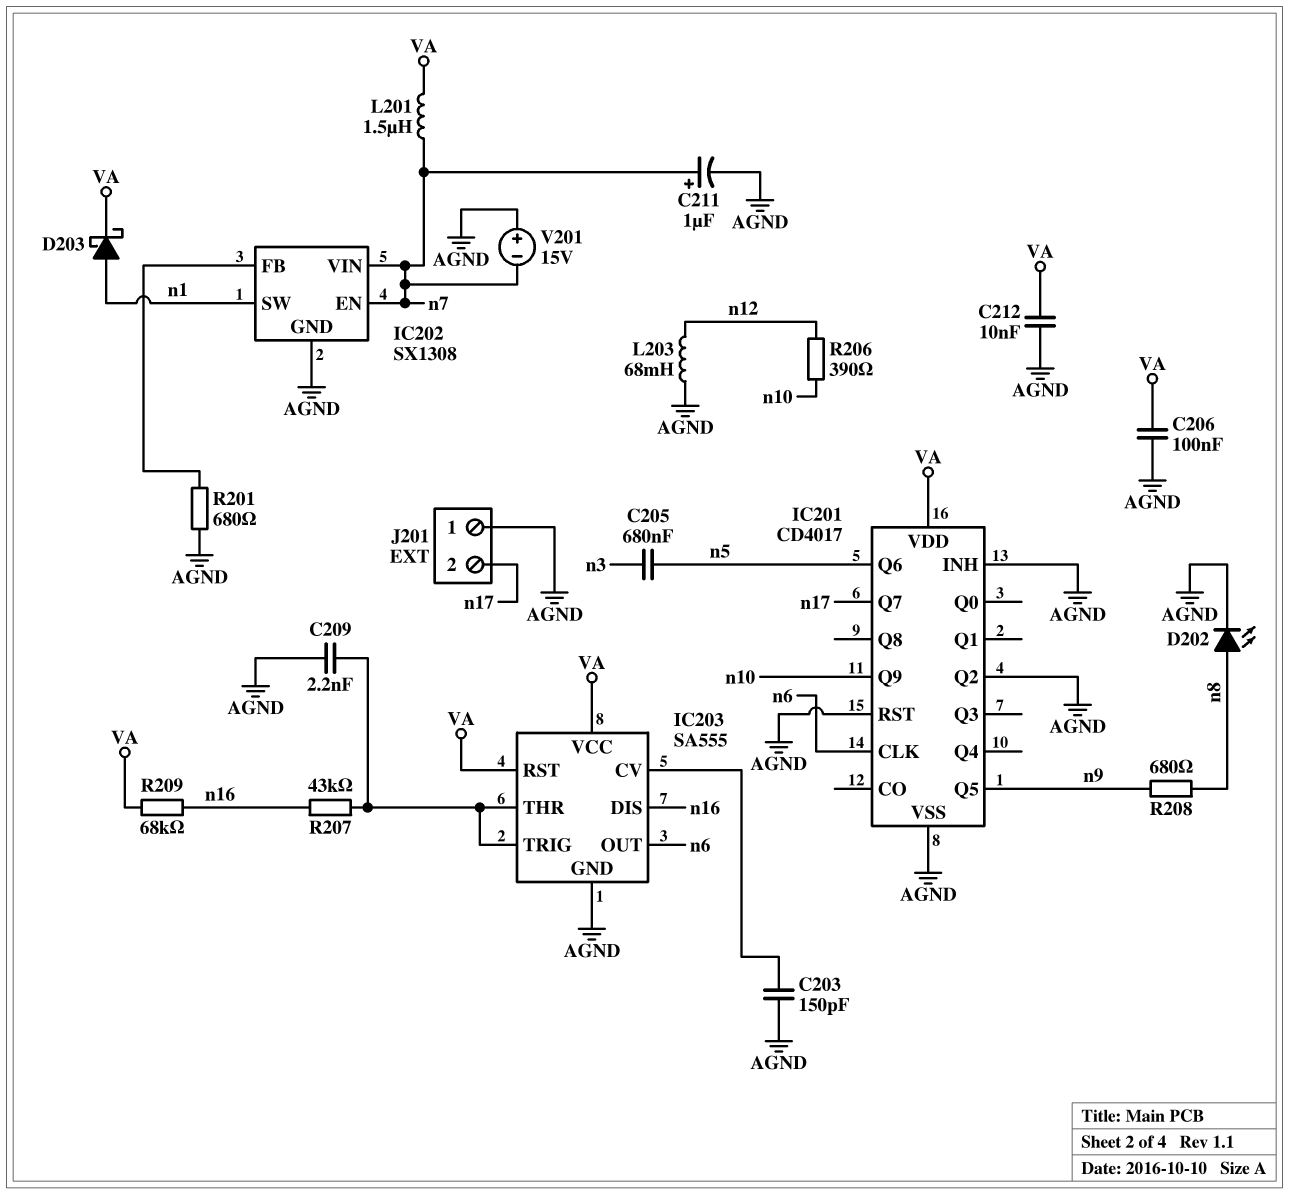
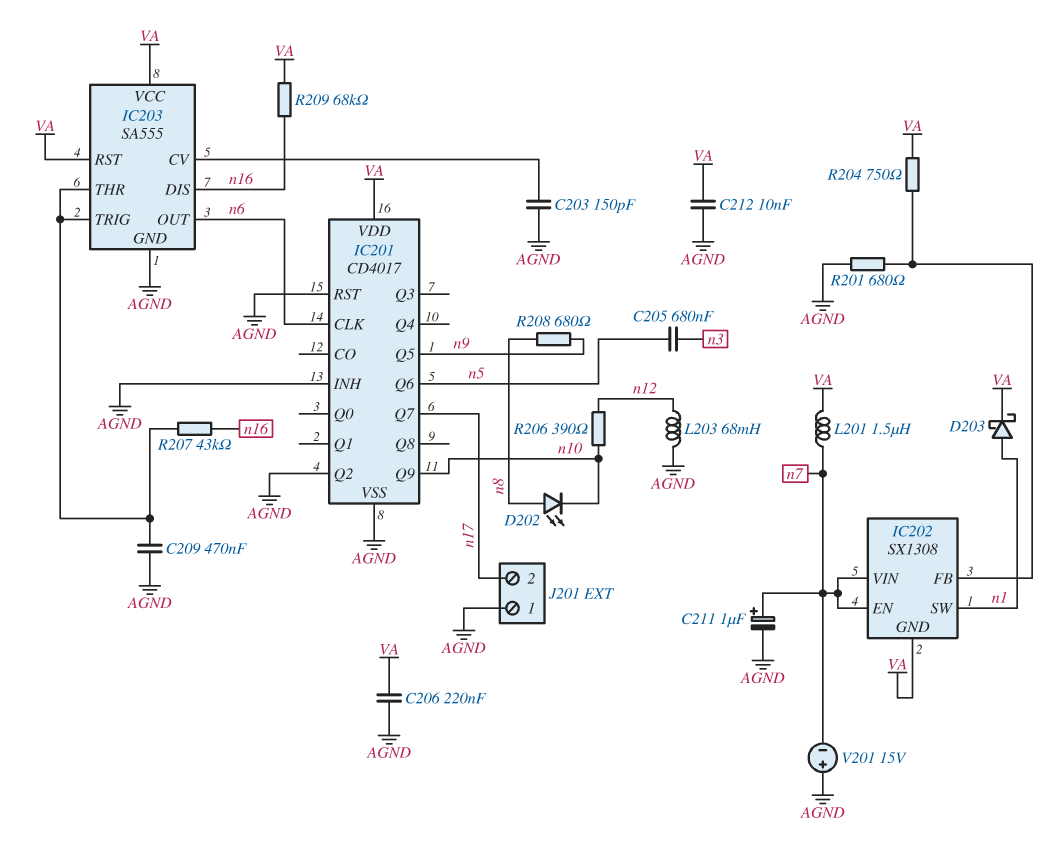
C206: 100nF (AGND, VA) -> 220nF (AGND, VA)
C209: 2.2nF (AGND, IC203/THR) -> 470nF (AGND, IC203/THR)
D202: LED (A n8, K AGND) -> LED (A n8, K n10)
IC202 pin GND: AGND -> VA
R204: none -> 750 (IC202/FB, VA)

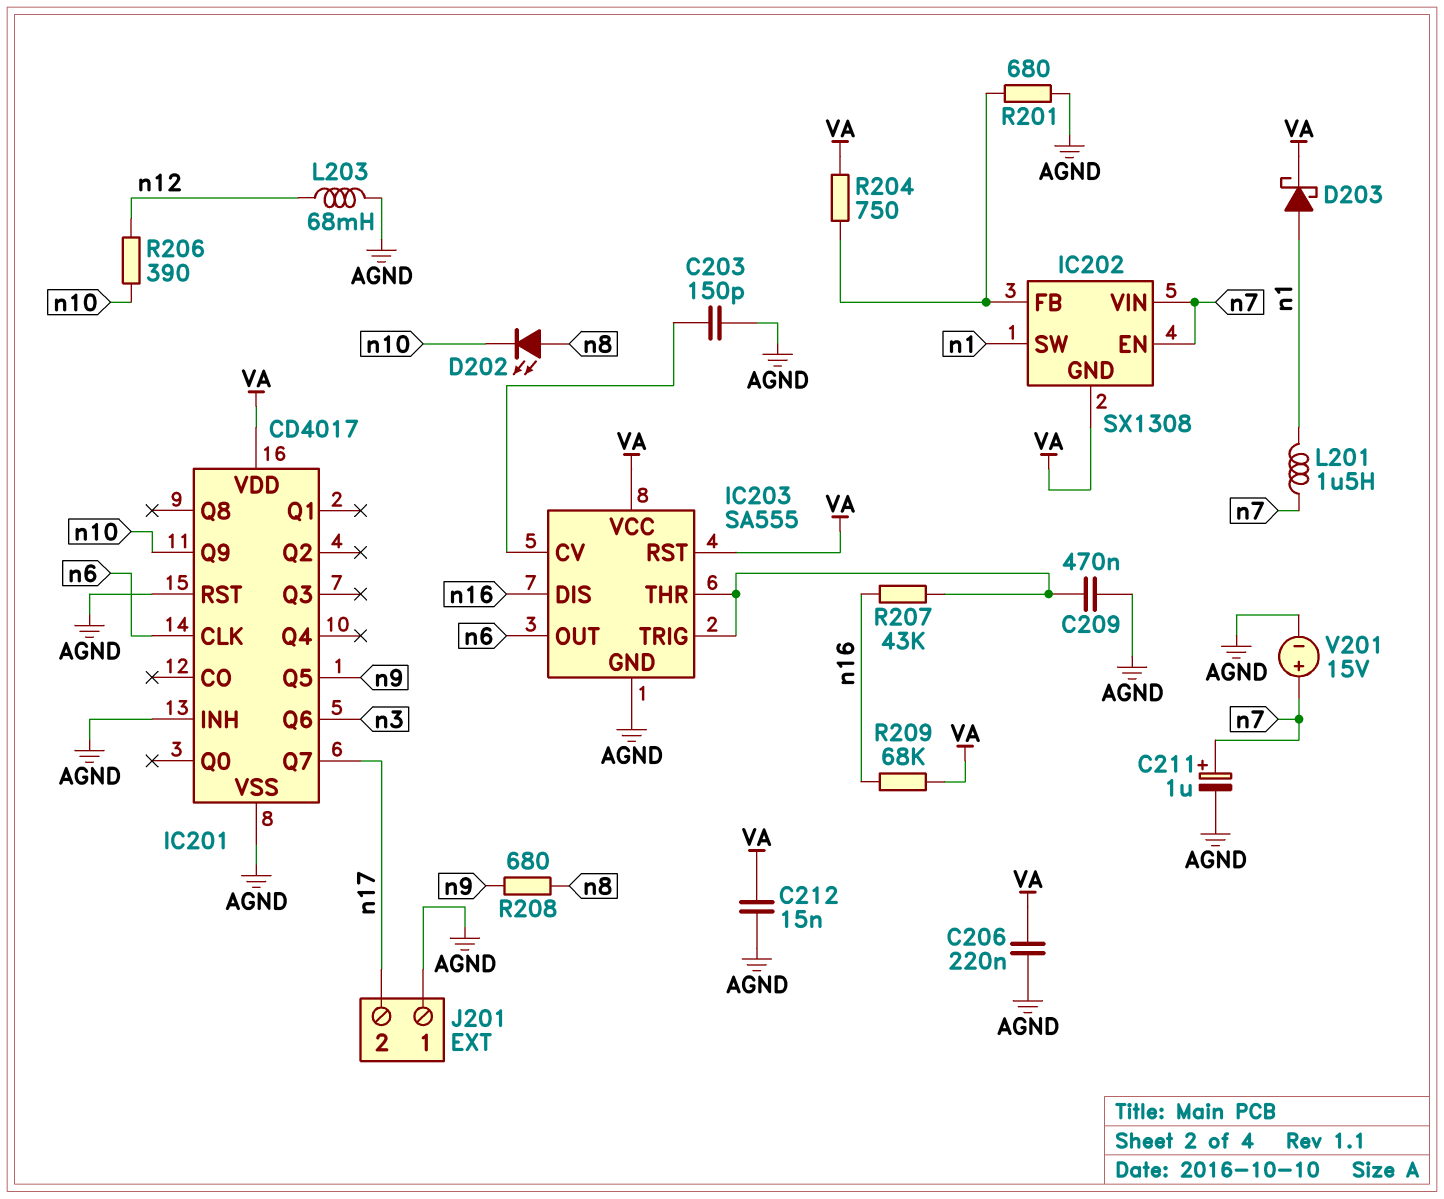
C205: 680nF (n3, n5) -> none
C212: 10nF (AGND, VA) -> 15nF (AGND, VA)
IC201 pin Q2: AGND -> none
IC201 pin Q6: n5 -> n3
L201: 1.5uH (VA, n7) -> 1.5uH (n1, n7)
V201: 15V (plus AGND, minus n7) -> 15V (plus n7, minus AGND)

